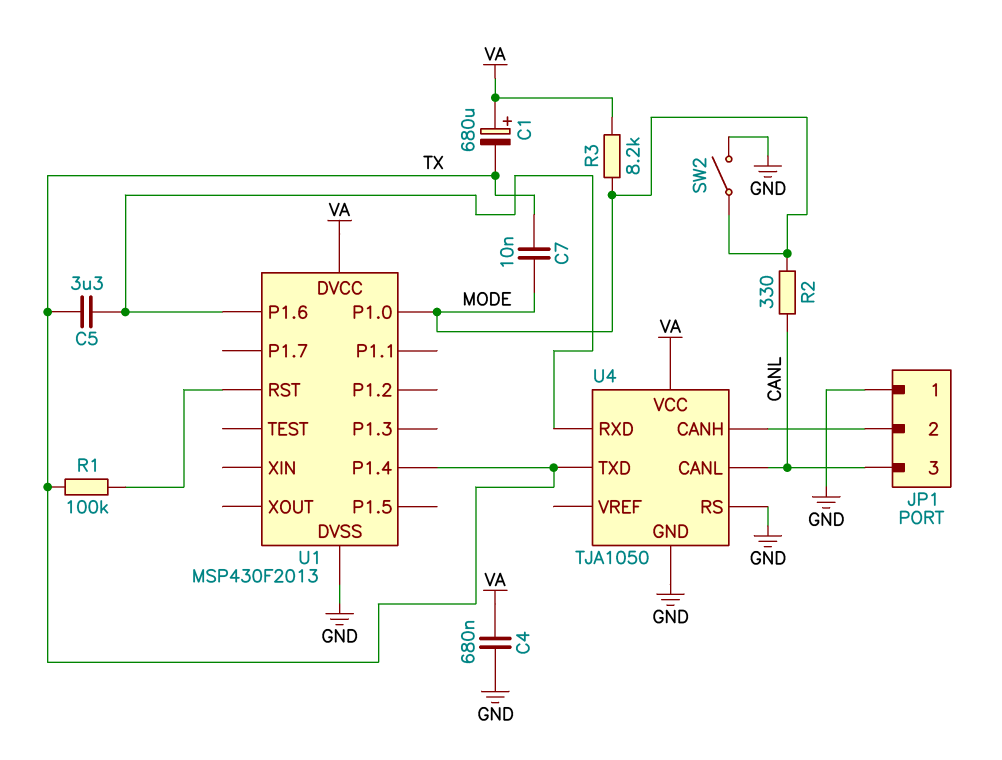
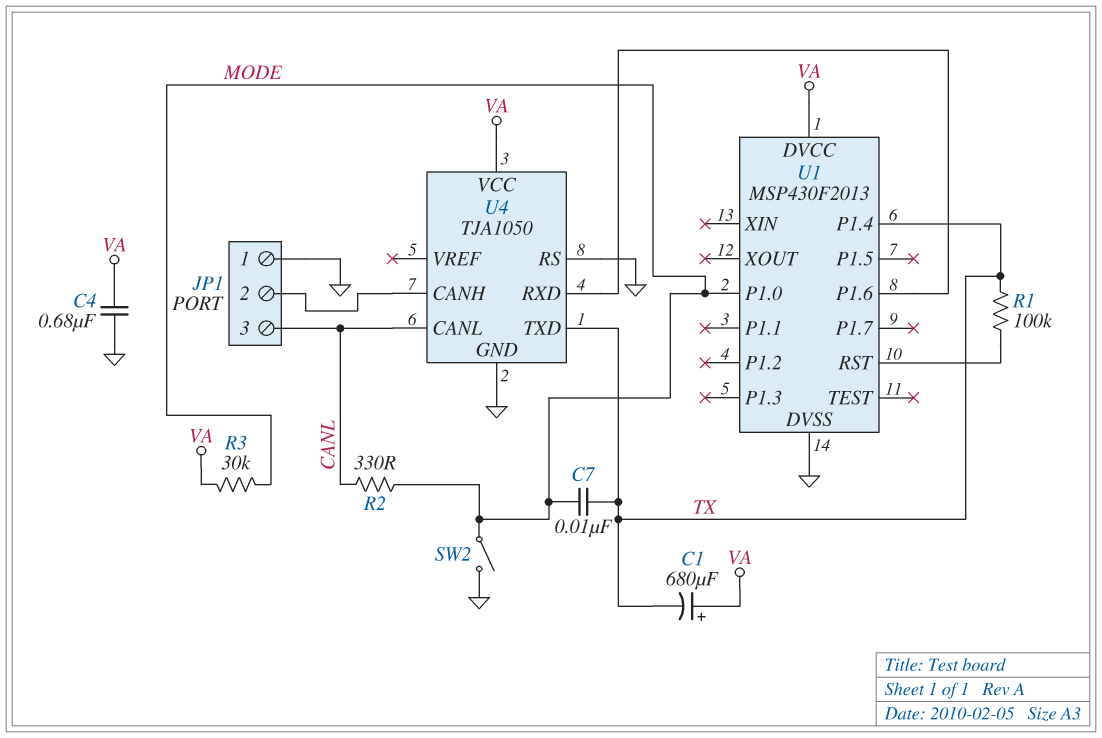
C5: 3.3uF (TX, U1/P1.6) -> none
R3: 8.2k (MODE, VA) -> 30k (MODE, VA)

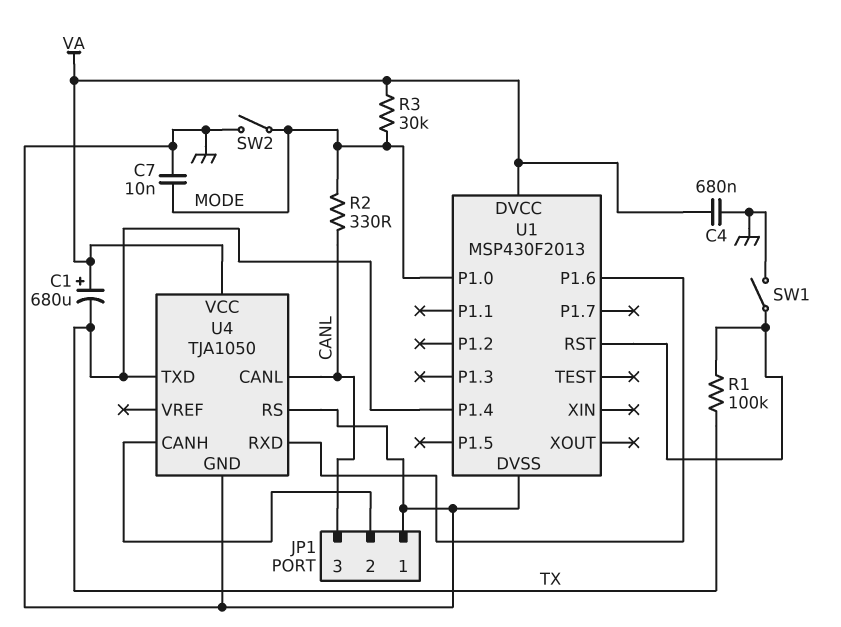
C7: 10nF (MODE, TX) -> 10nF (GND, MODE)
SW1: none -> switch (GND, U1/RST)

